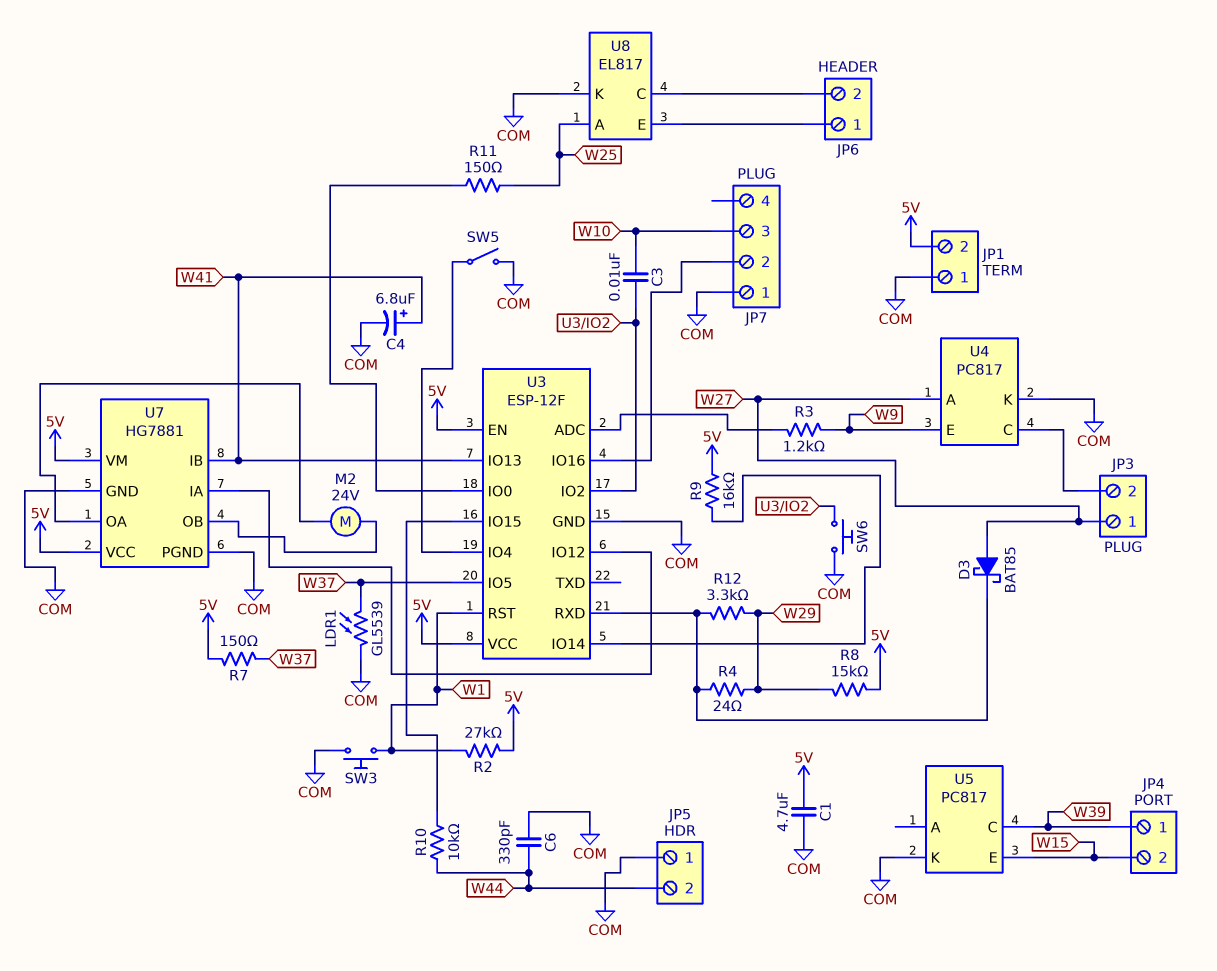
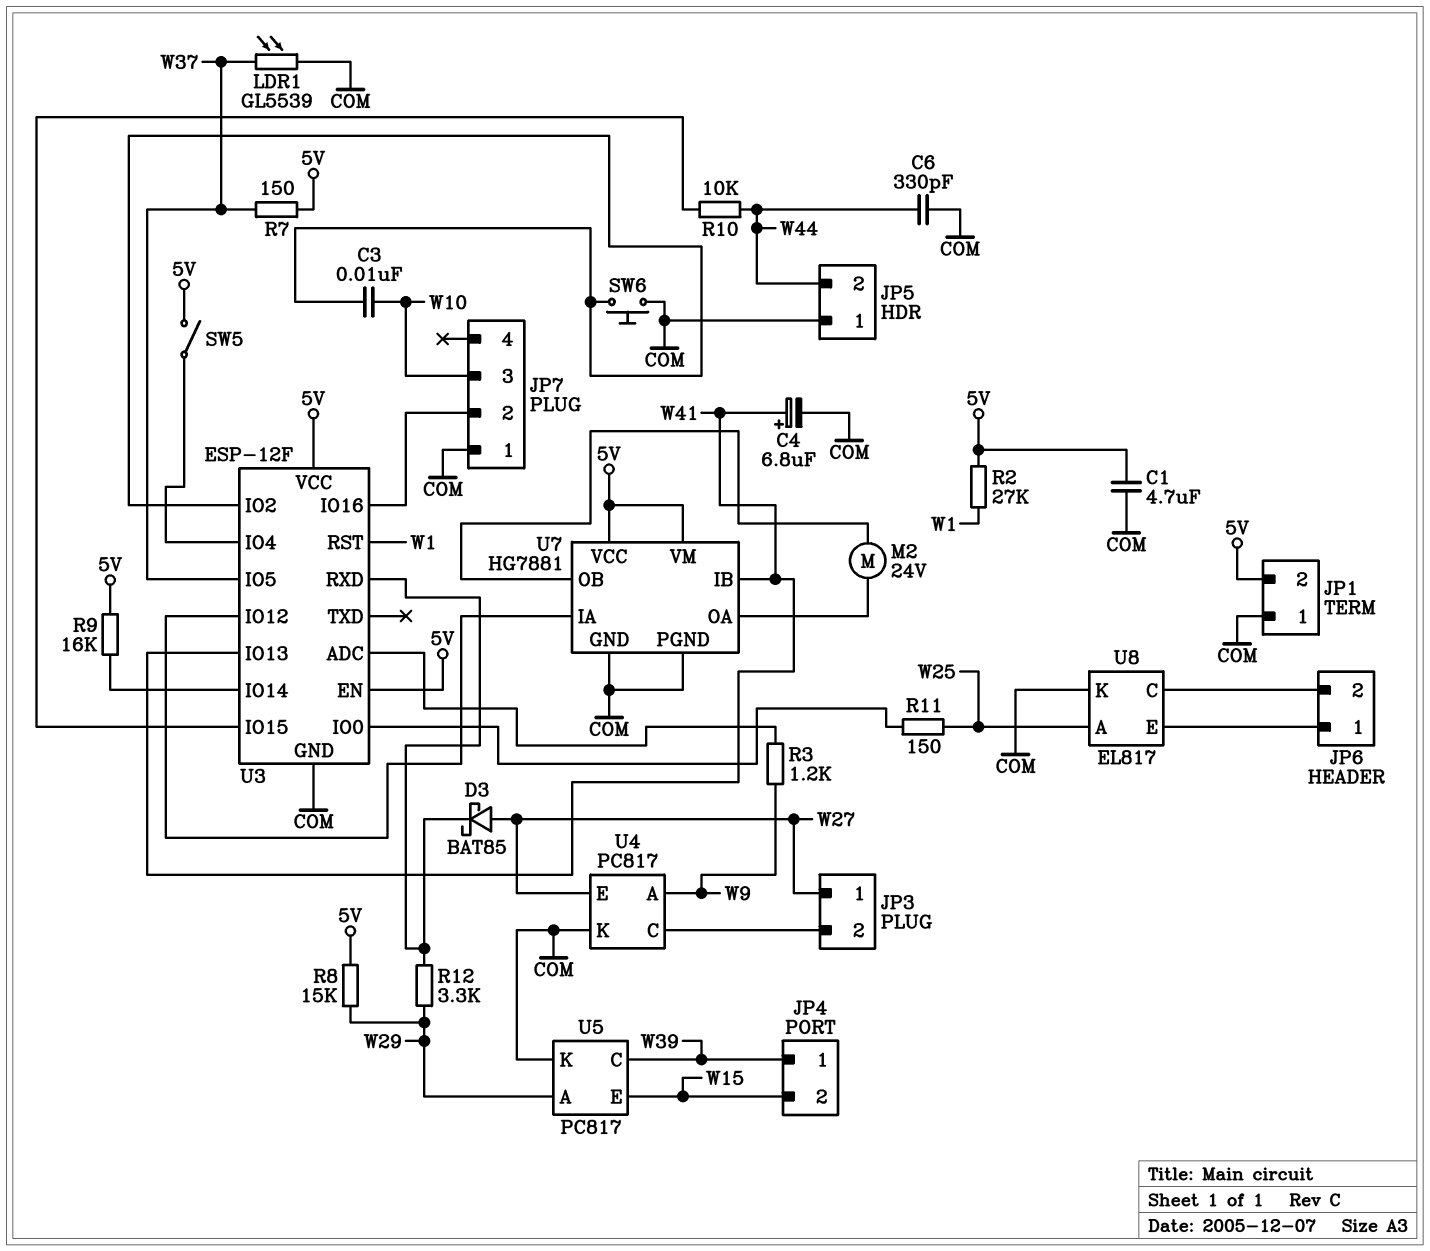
R4: 24 (U3/RXD, W29) -> none
SW3: button (COM, W1) -> none
SW5: switch (COM, U3/IO4) -> switch (5V, U3/IO4)
U4 pin A: W27 -> W9
U4 pin E: W9 -> W27
U5 pin A: none -> W29

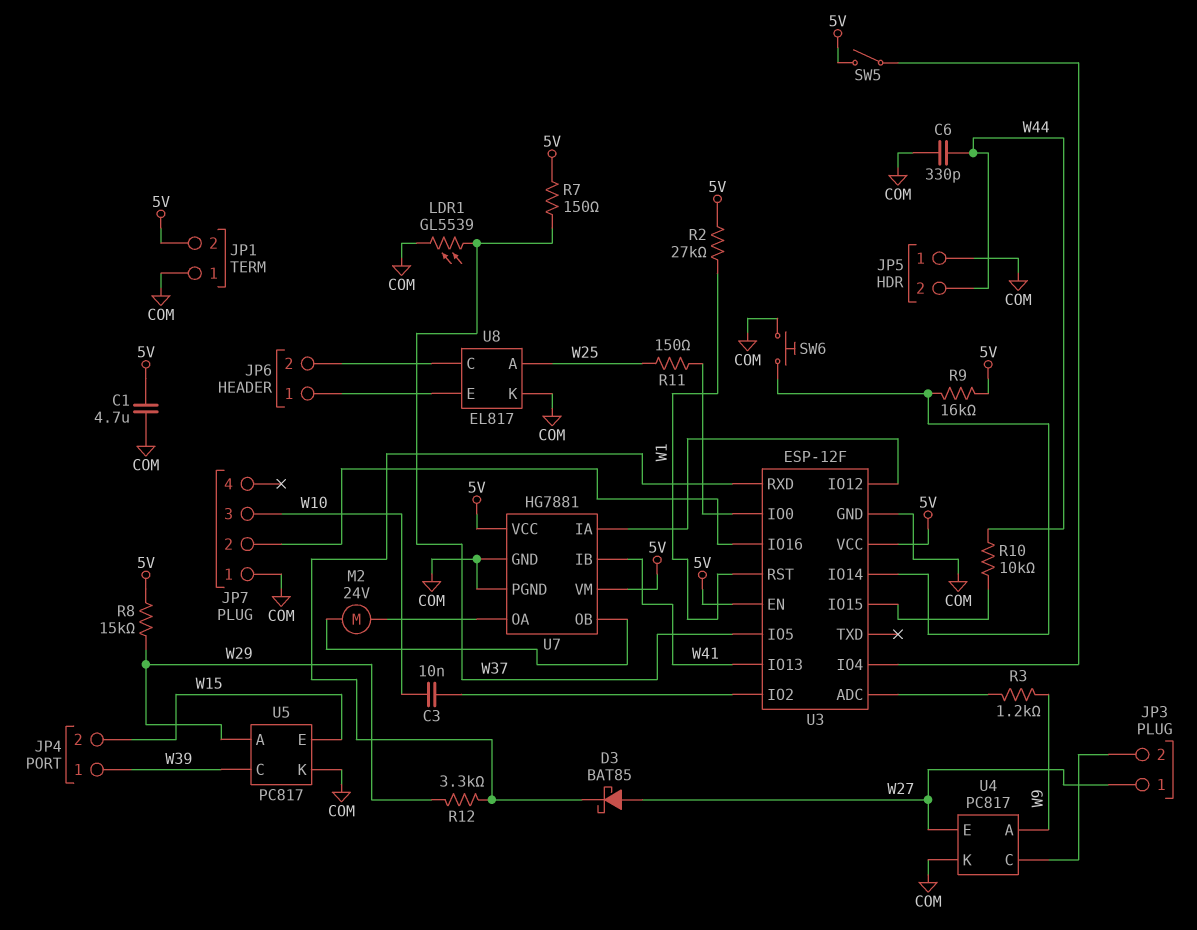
C4: 6.8uF (plus W41, minus COM) -> none
SW6: button (COM, U3/IO2) -> button (COM, U3/IO14)

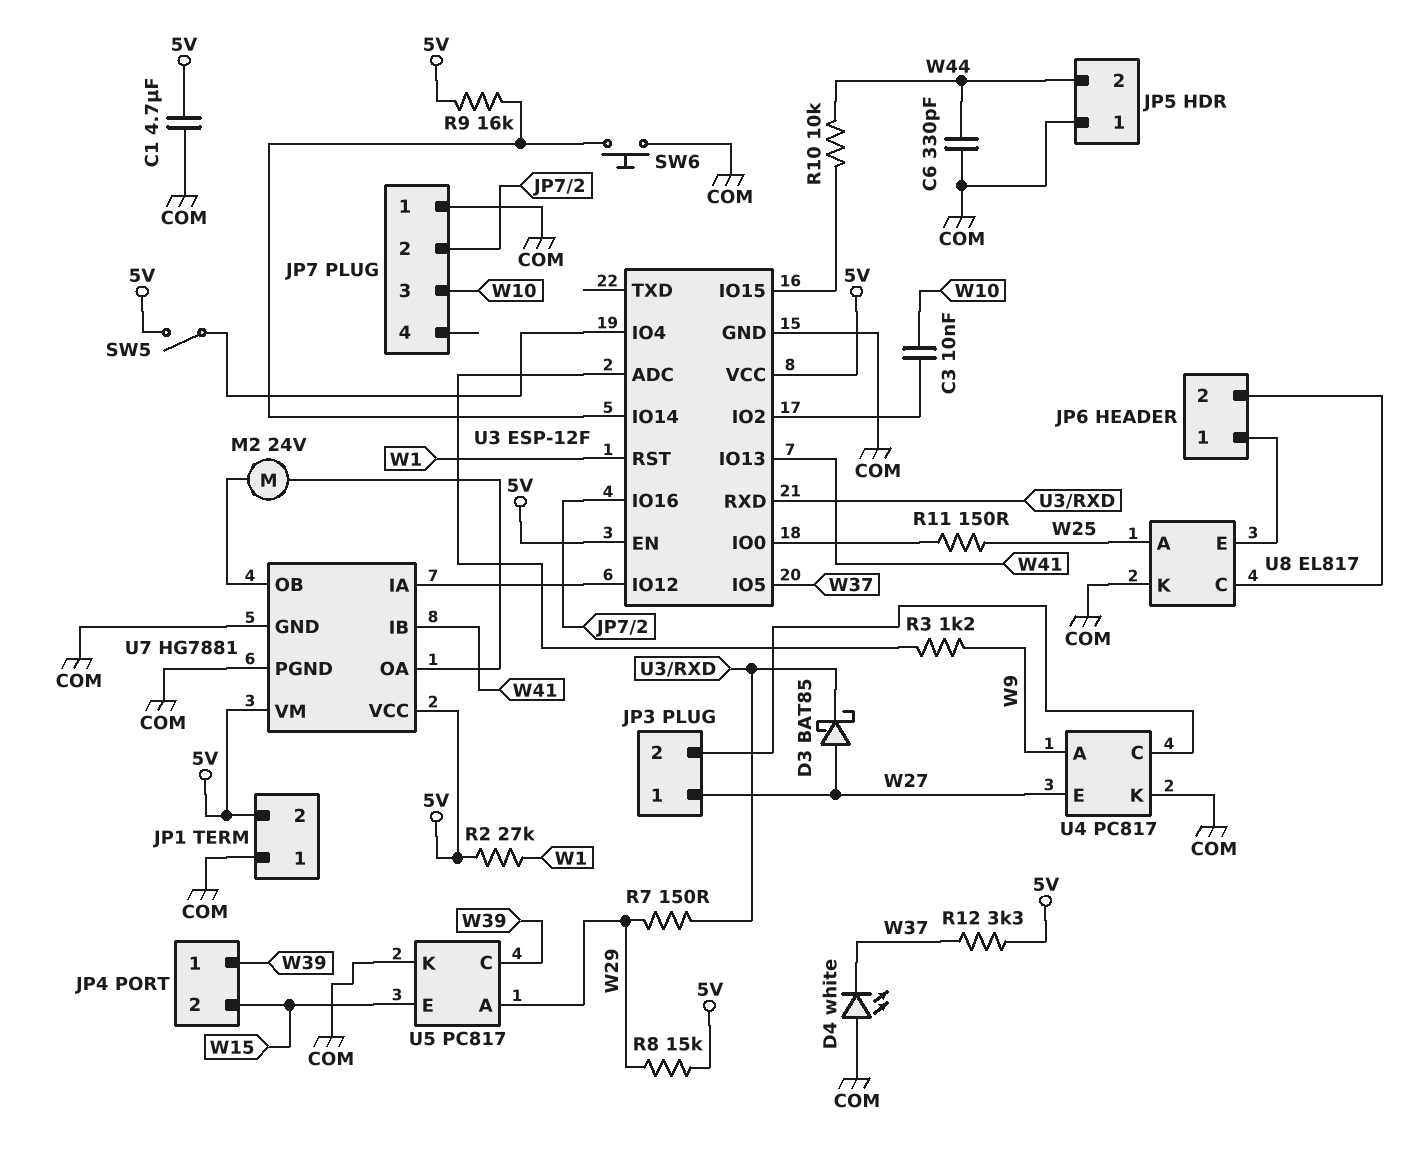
D4: none -> LED white (A COM, K W37)
LDR1: GL5539 (COM, W37) -> none
R7: 150 (5V, W37) -> 150 (U3/RXD, W29)
R12: 3.3k (U3/RXD, W29) -> 3.3k (5V, W37)

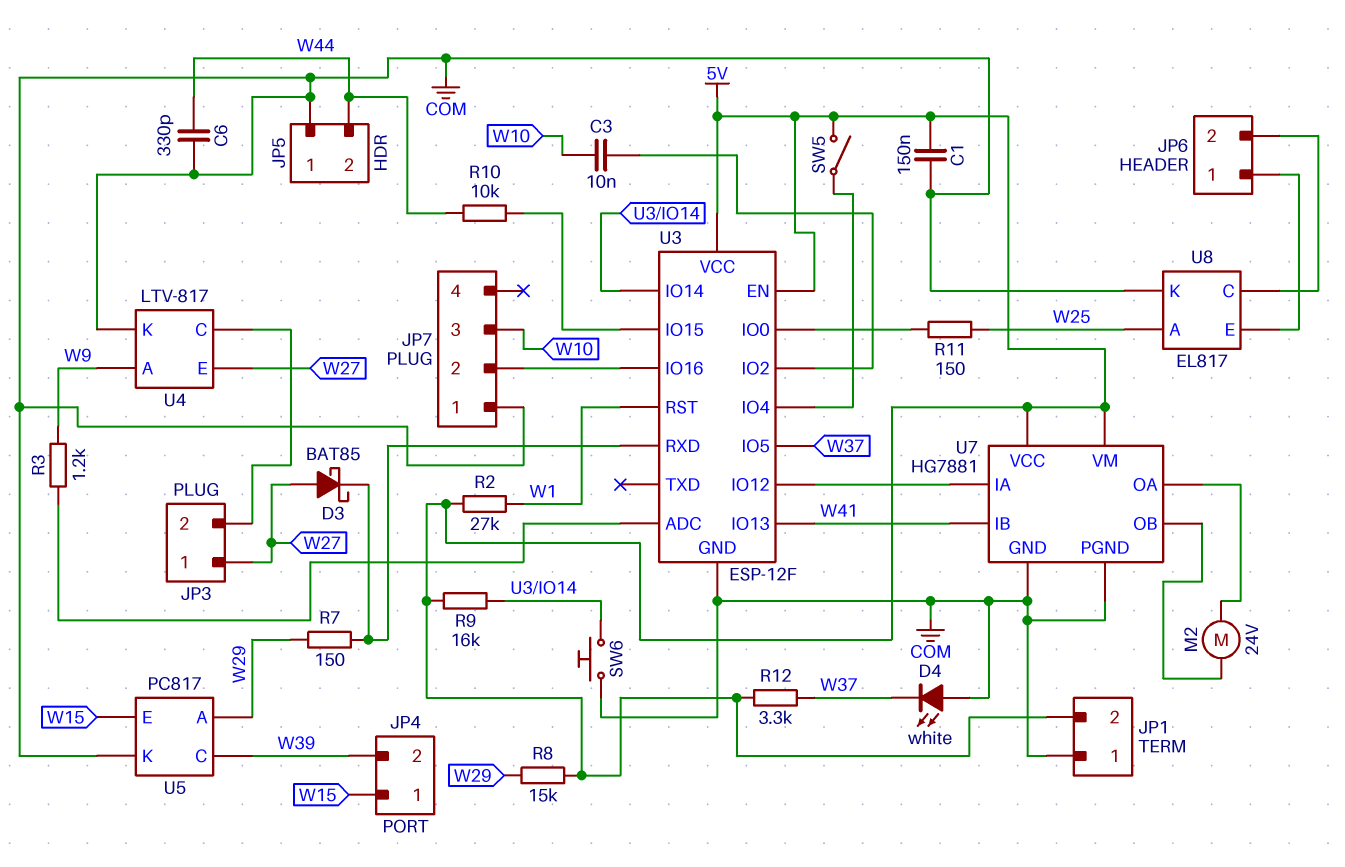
C1: 4.7uF (5V, COM) -> 150nF (5V, COM)
JP4 pin 1: W39 -> W15
JP4 pin 2: W15 -> W39
U4: PC817 -> LTV-817

